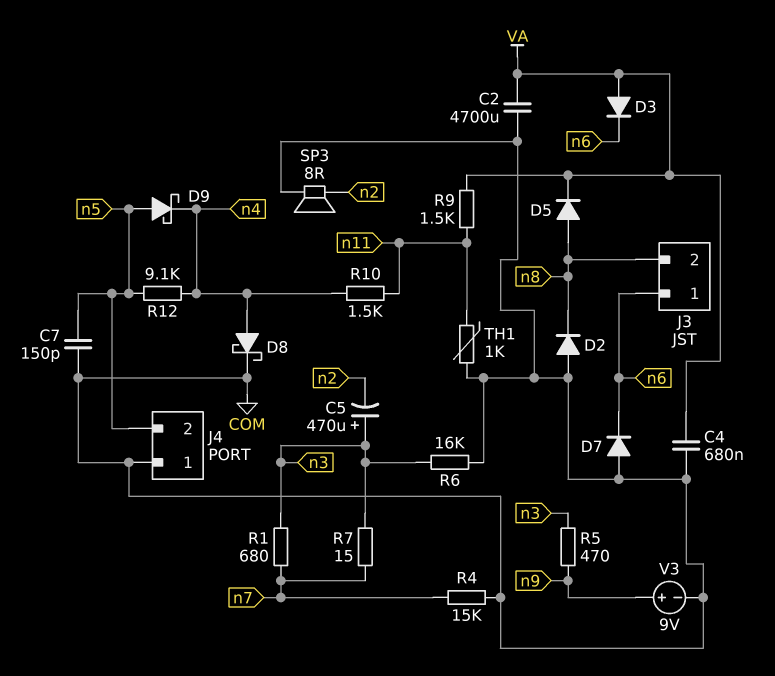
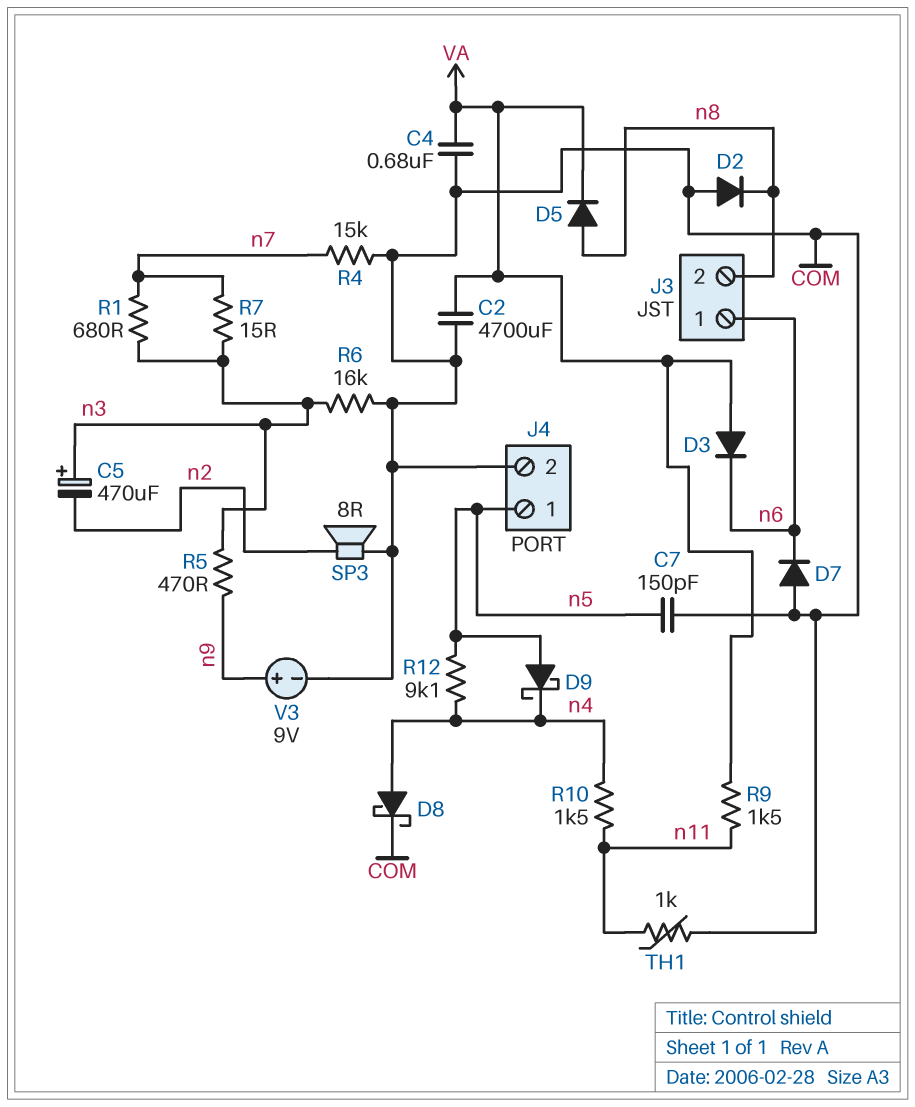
J4 pin 1: COM -> n5
J4 pin 2: n5 -> COM

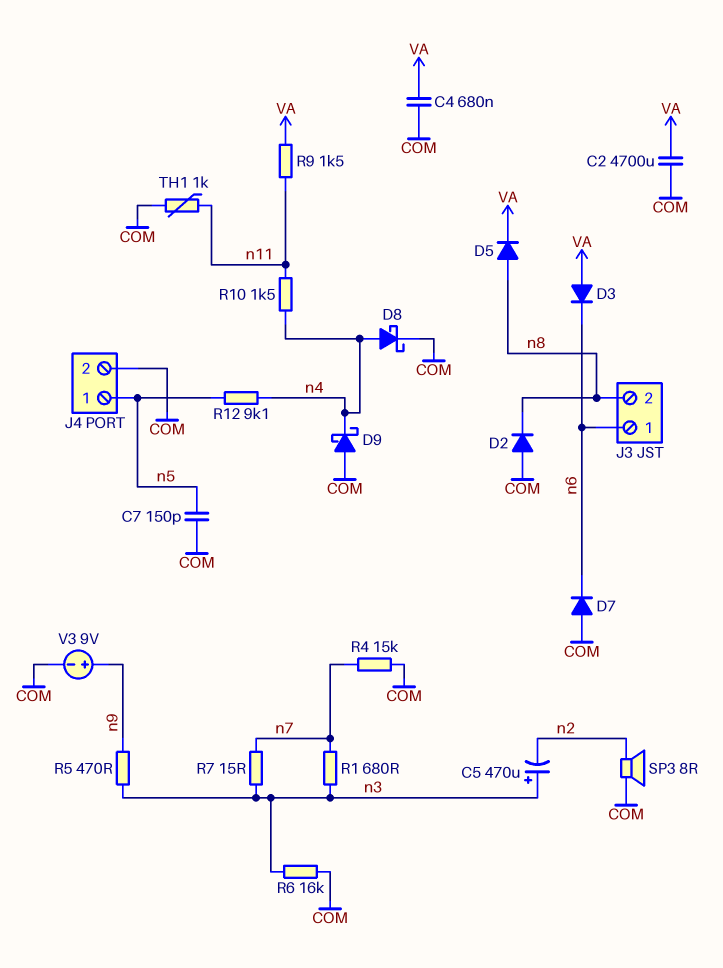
D9: schottky (A n5, K n4) -> schottky (A COM, K n4)

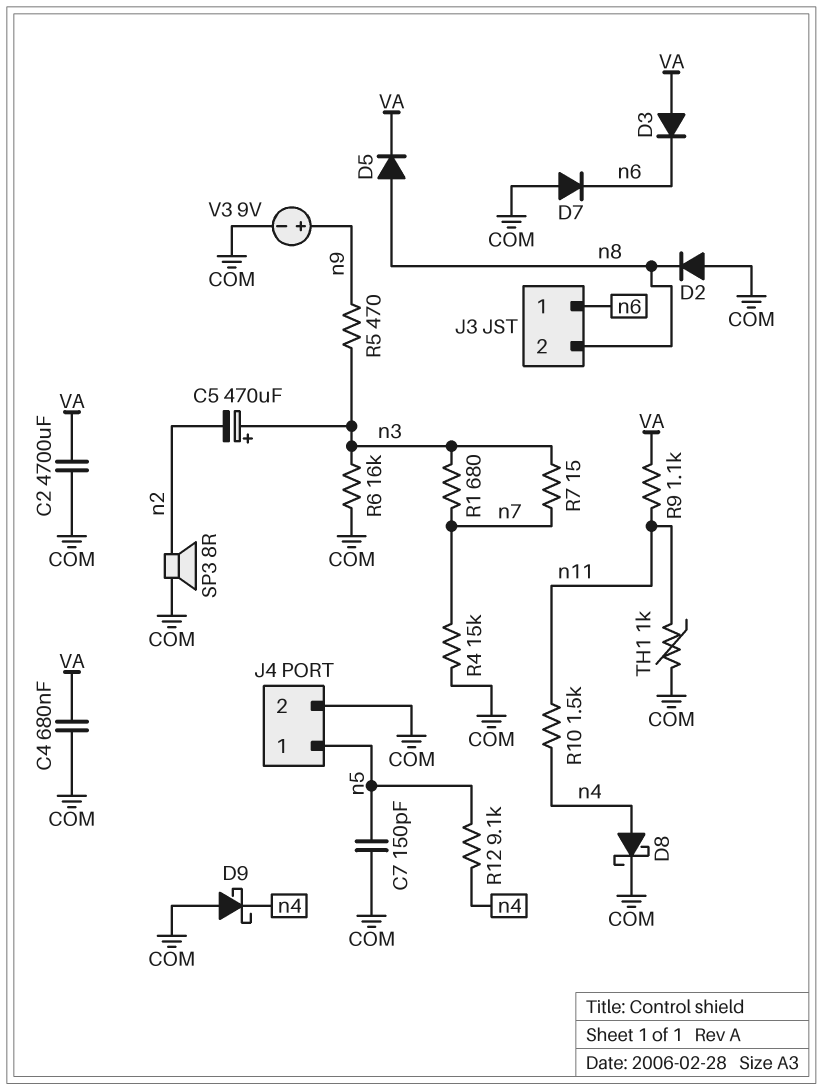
R9: 1.5k (VA, n11) -> 1.1k (VA, n11)

